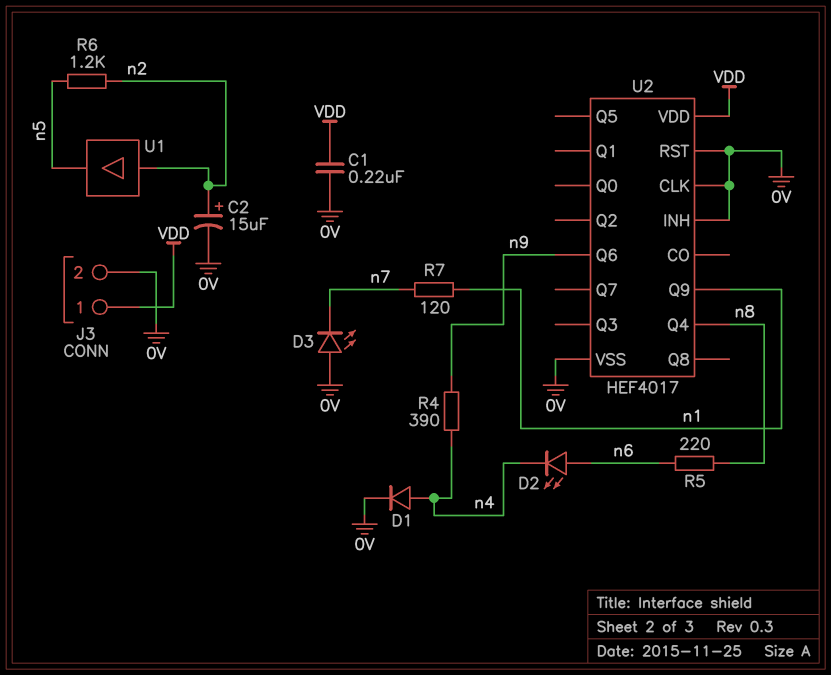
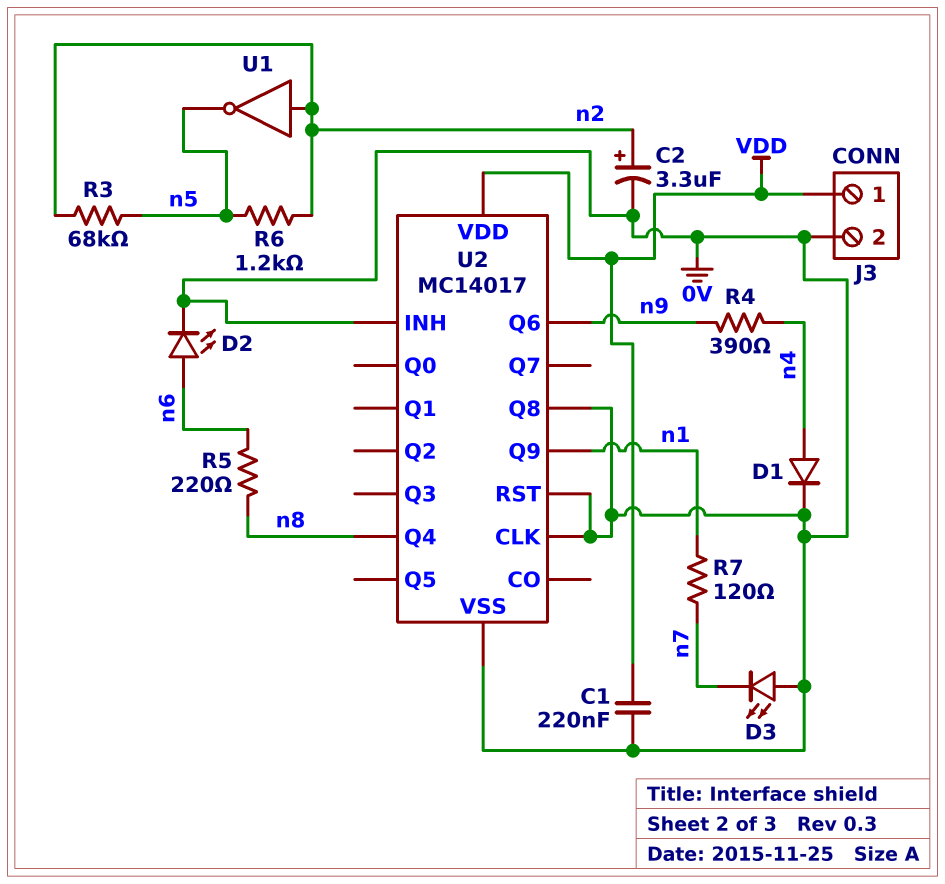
C2: 15uF (plus n2, minus 0V) -> 3.3uF (plus n2, minus 0V)
D2: LED (A n6, K n4) -> LED (A n6, K 0V)
R3: none -> 68k (n2, n5)
U1: buffer (in n2, out n5) -> NOT (in n2, out n5)
U2: HEF4017 -> MC14017
U2 pin Q8: none -> 0V

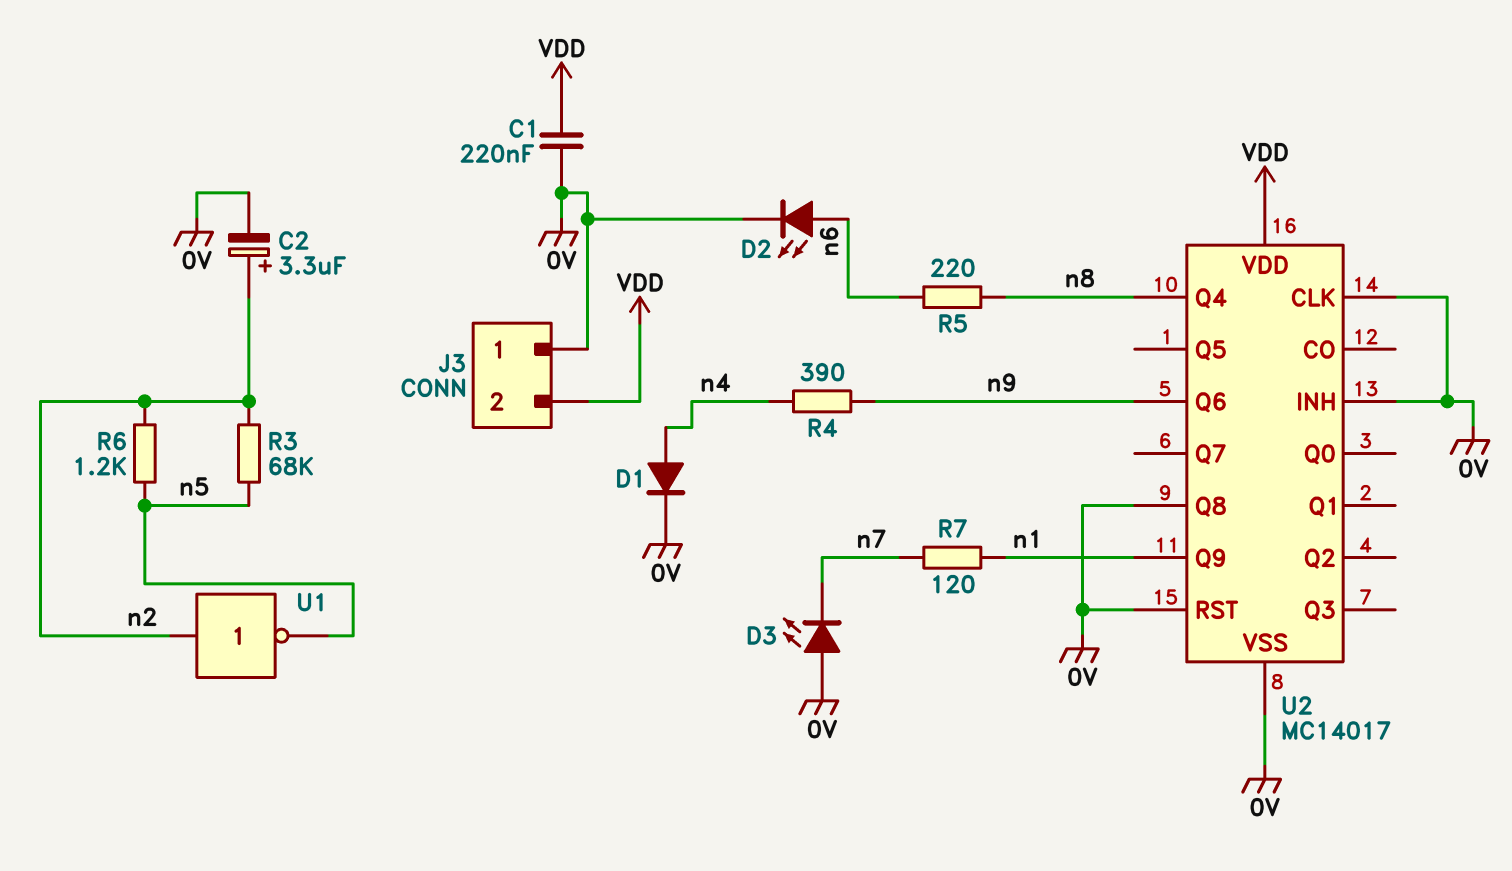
J3 pin 1: VDD -> 0V
J3 pin 2: 0V -> VDD

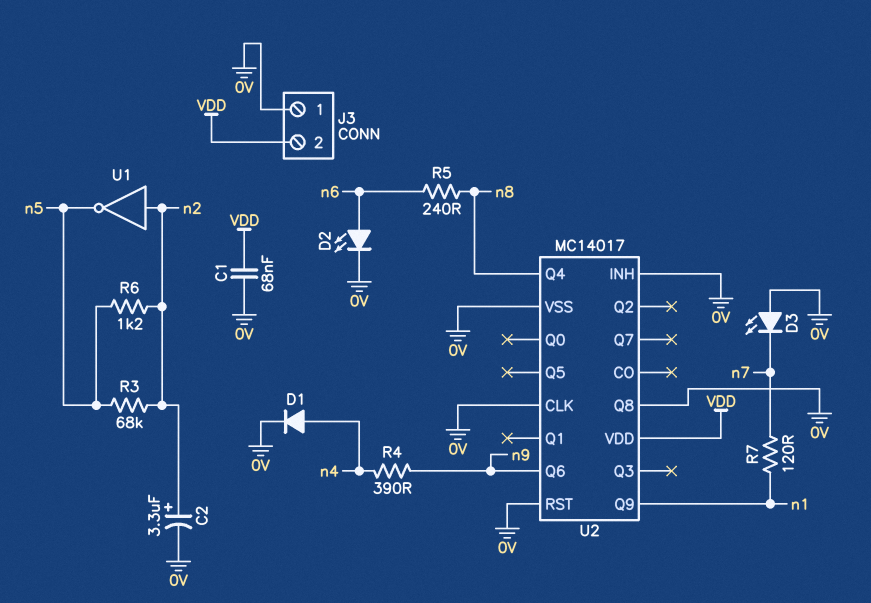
C1: 220nF (0V, VDD) -> 68nF (0V, VDD)
R5: 220 (n6, n8) -> 240 (n6, n8)

